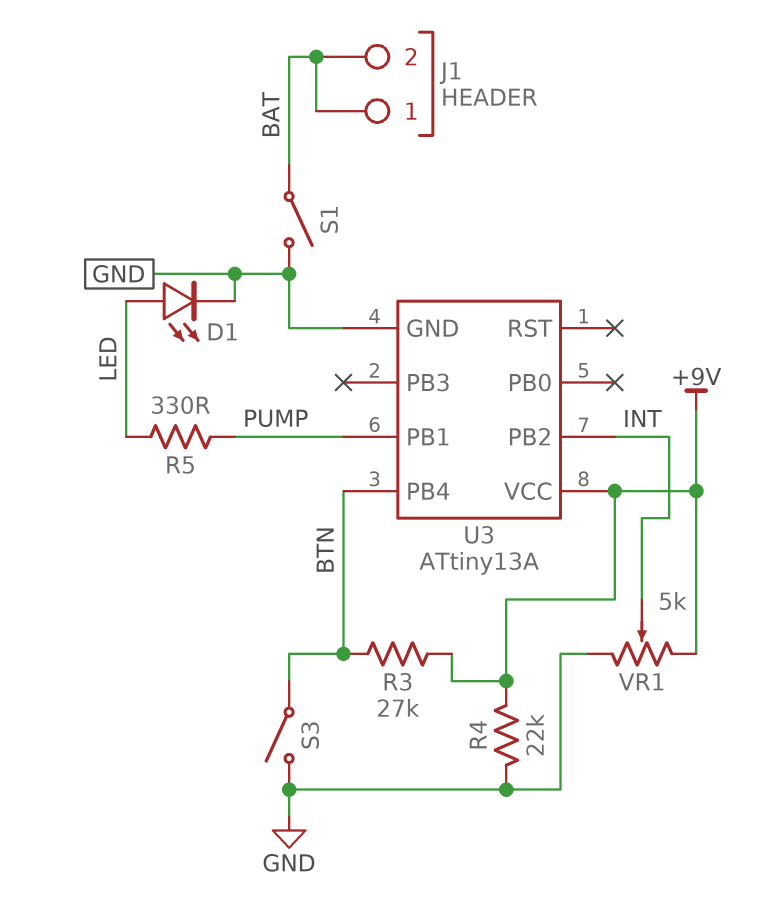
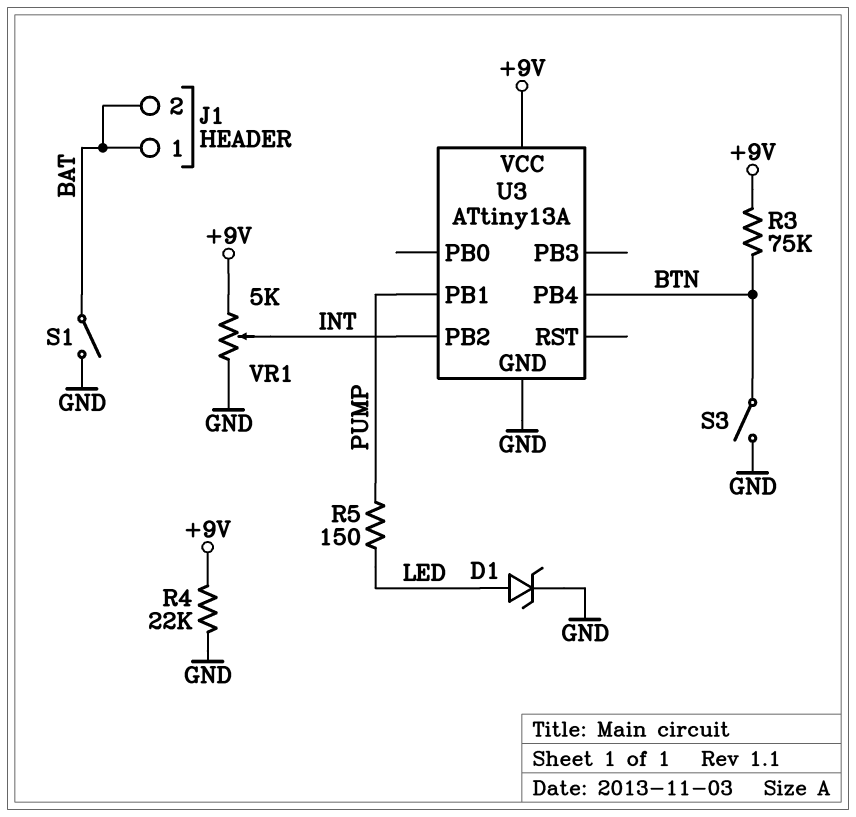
D1: LED (A LED, K GND) -> zener (A LED, K GND)
R3: 27k (+9V, BTN) -> 75k (+9V, BTN)
R5: 330 (LED, PUMP) -> 150 (LED, PUMP)

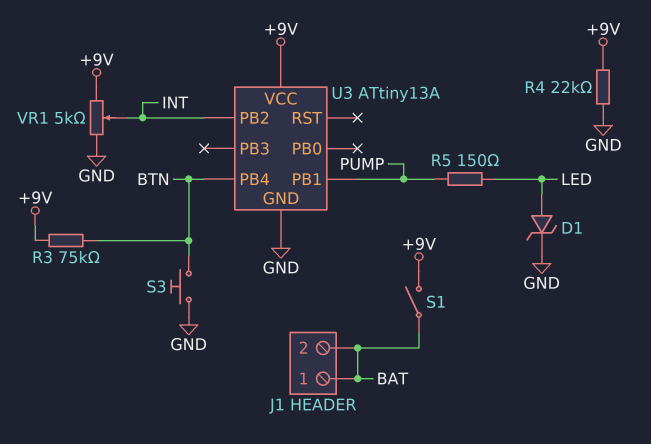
S1: switch (BAT, GND) -> switch (+9V, BAT)
S3: switch (BTN, GND) -> button (BTN, GND)

